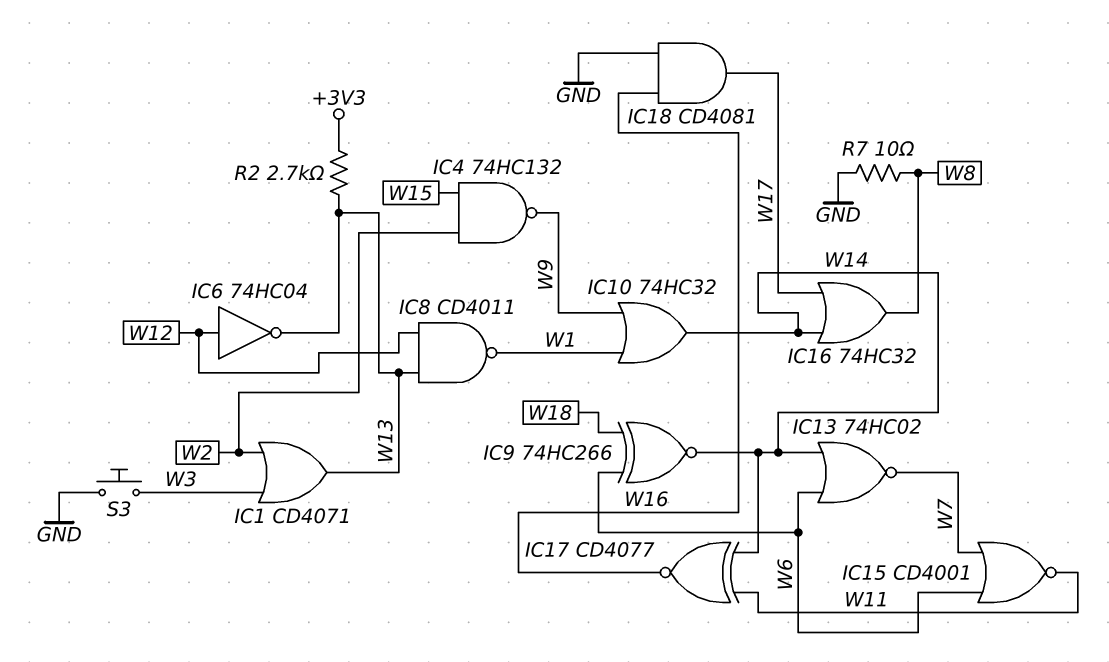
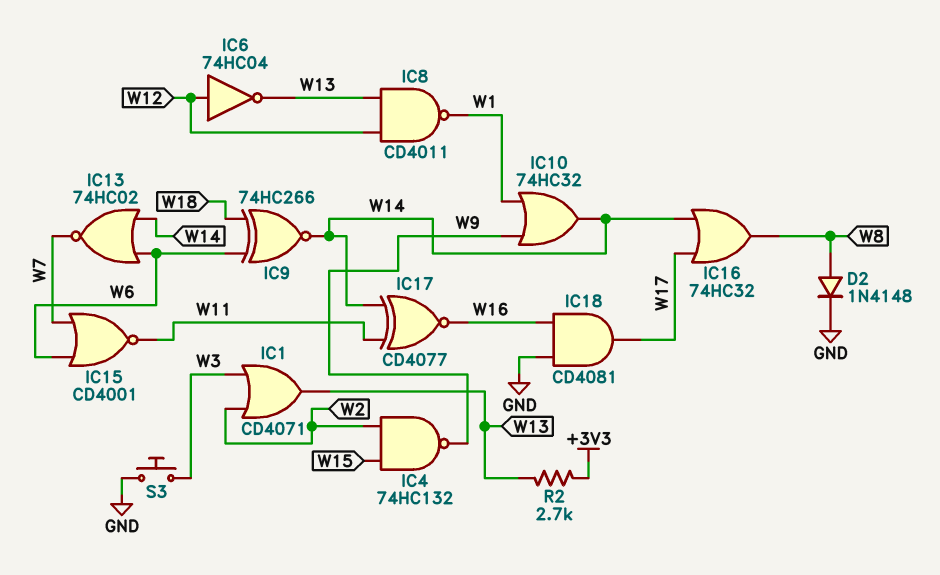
D2: none -> diode 1N4148 (A W8, K GND)
R7: 10 (GND, W8) -> none

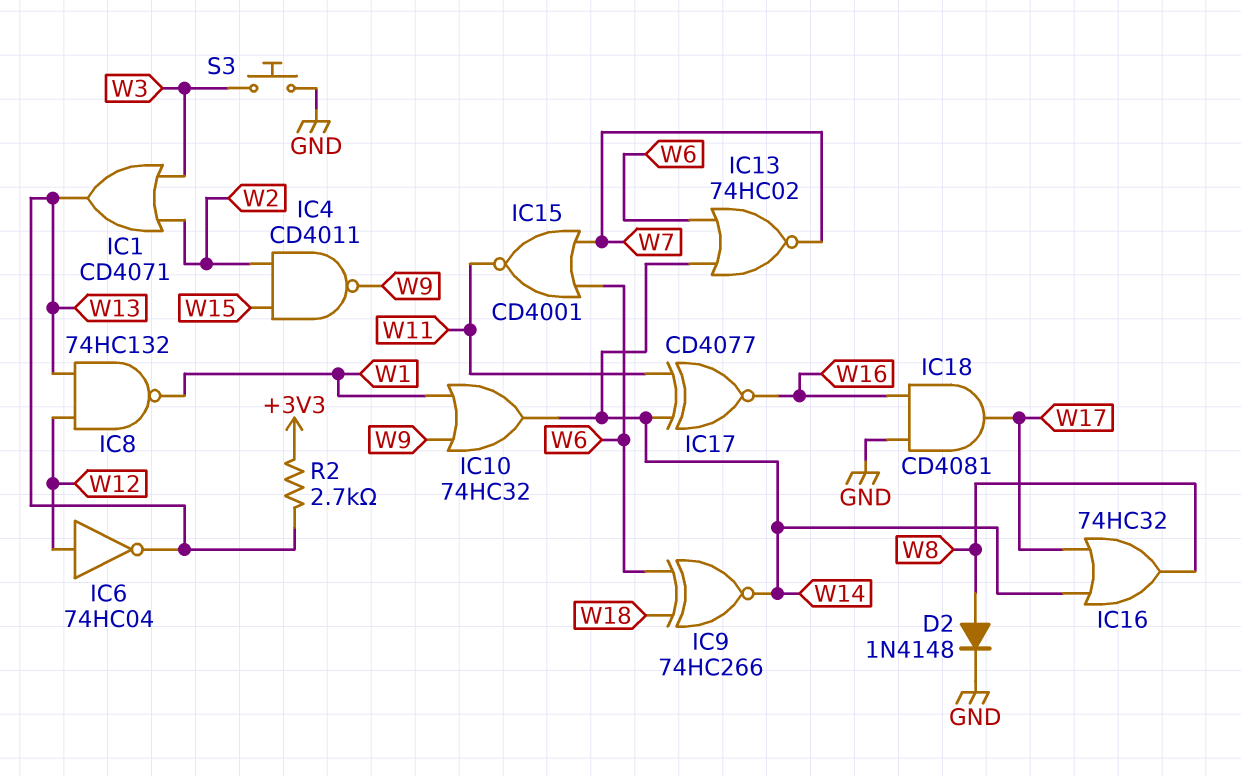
IC4: NAND 74HC132 (in W2, in W15, out W9) -> NAND CD4011 (in W2, in W15, out W9)
IC8: NAND CD4011 (in W12, in W13, out W1) -> NAND 74HC132 (in W12, in W13, out W1)

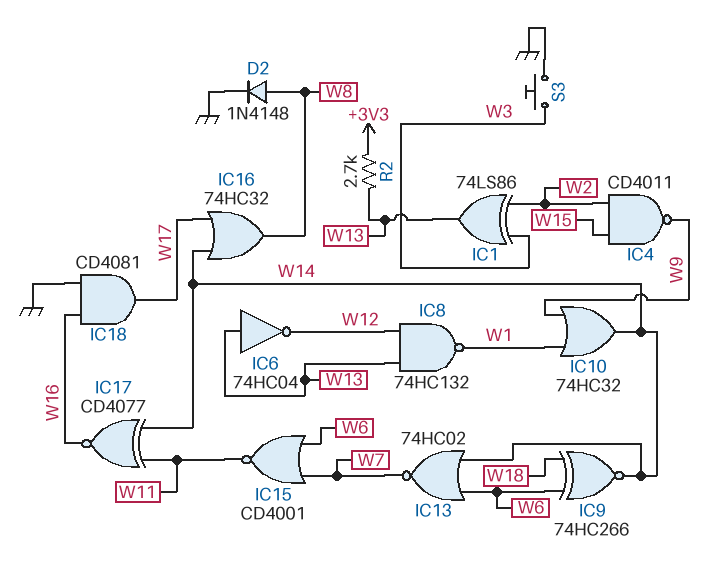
IC1: OR CD4071 (in W2, in W3, out W13) -> XOR 74LS86 (in W2, in W3, out W13)
IC6: NOT 74HC04 (in W12, out W13) -> NOT 74HC04 (in W13, out W12)

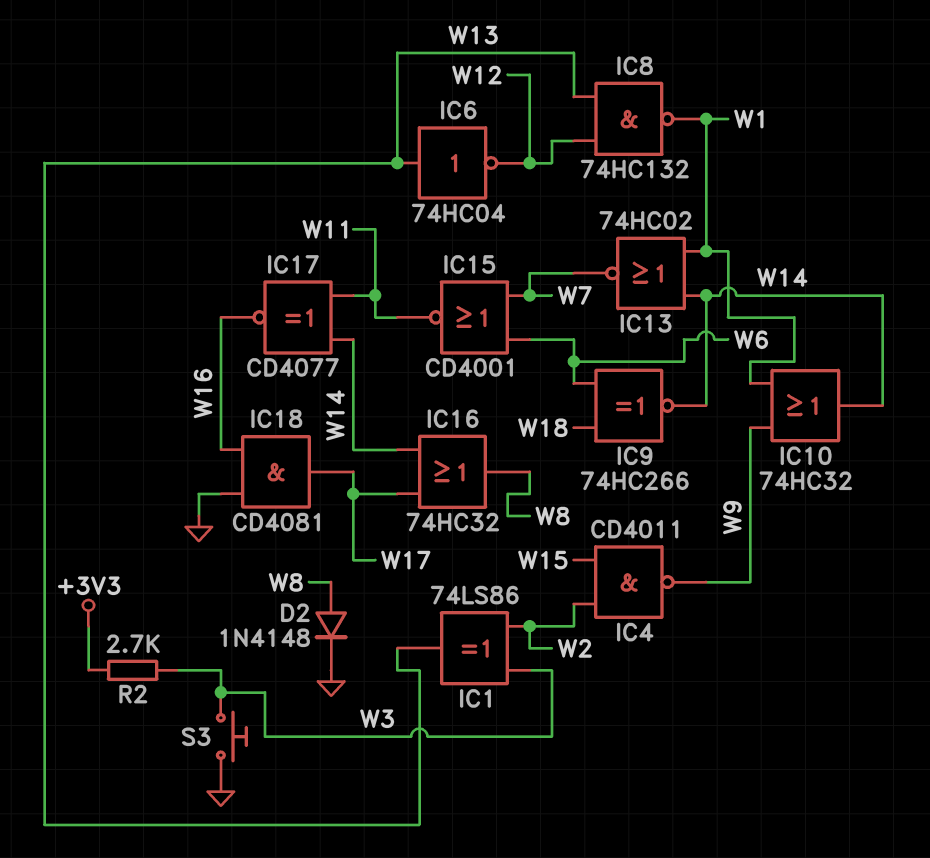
IC13: NOR 74HC02 (in W6, in W14, out W7) -> NOR 74HC02 (in W1, in W14, out W7)
R2: 2.7k (+3V3, W13) -> 2.7k (+3V3, W3)

